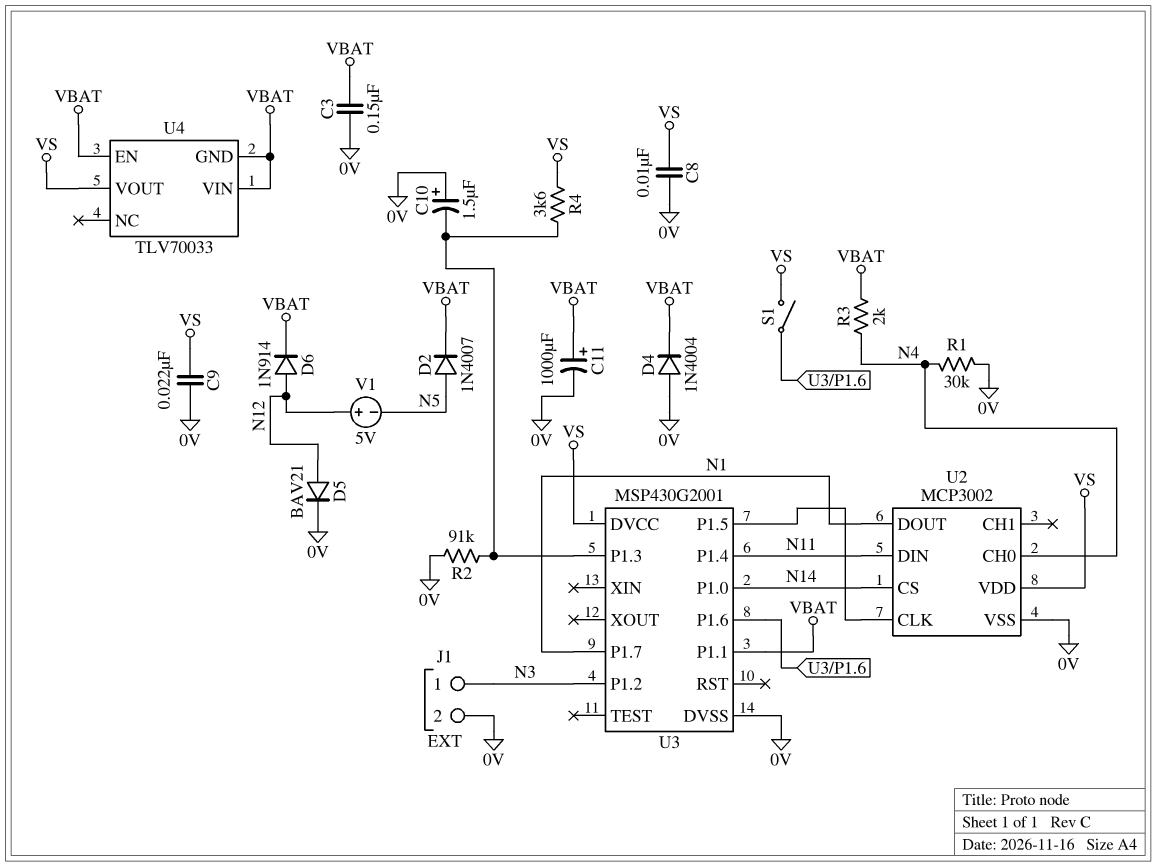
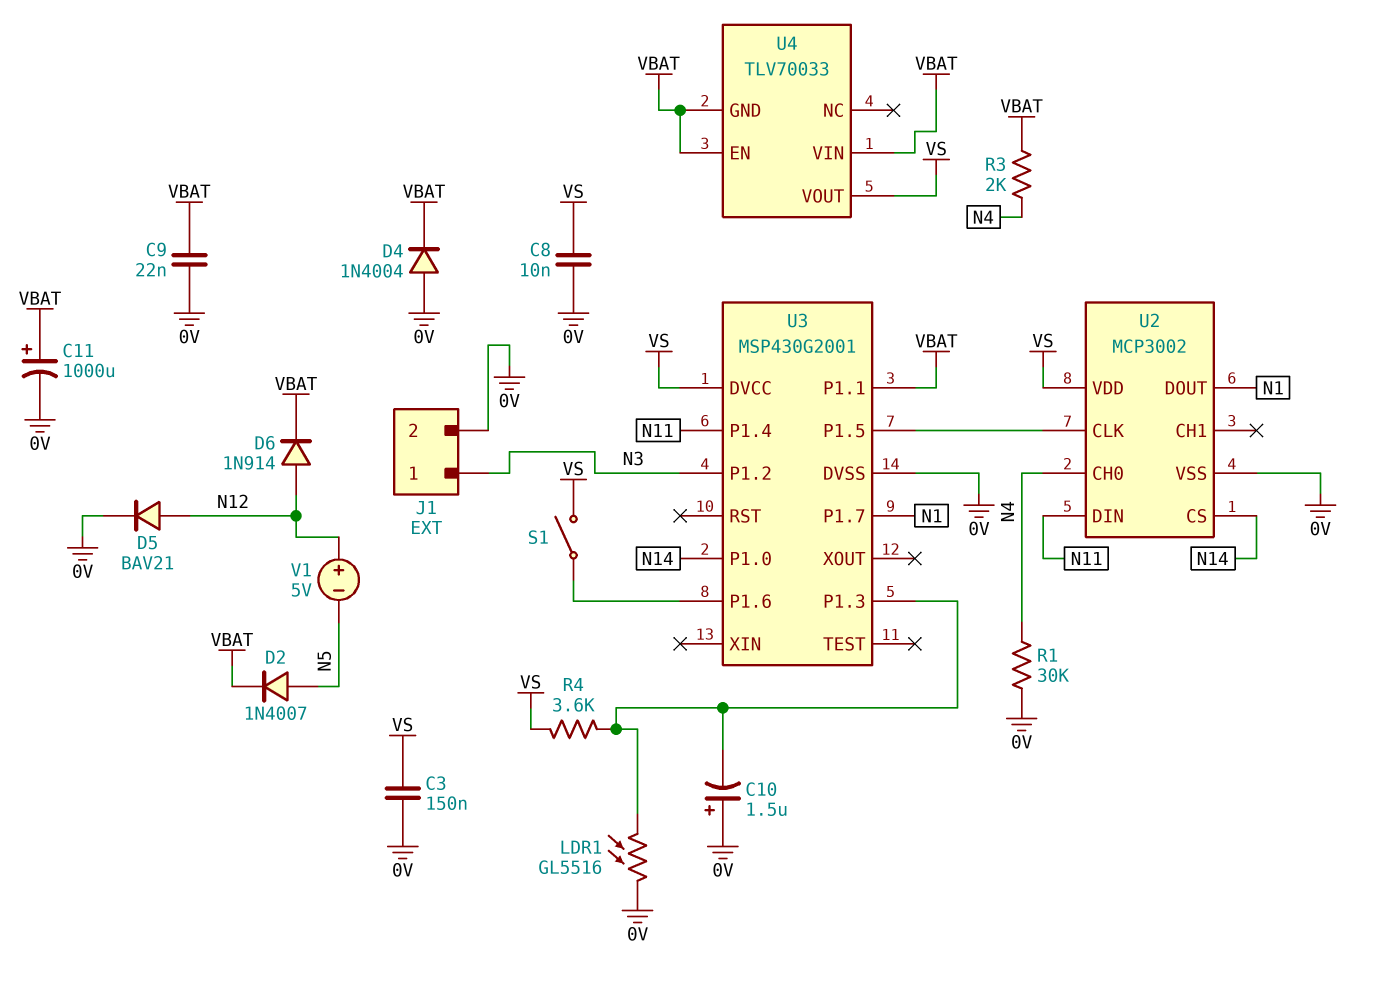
C3: 150nF (0V, VBAT) -> 150nF (0V, VS)
C9: 22nF (0V, VS) -> 22nF (0V, VBAT)
LDR1: none -> GL5516 (0V, U3/P1.3)
R2: 91k (0V, U3/P1.3) -> none

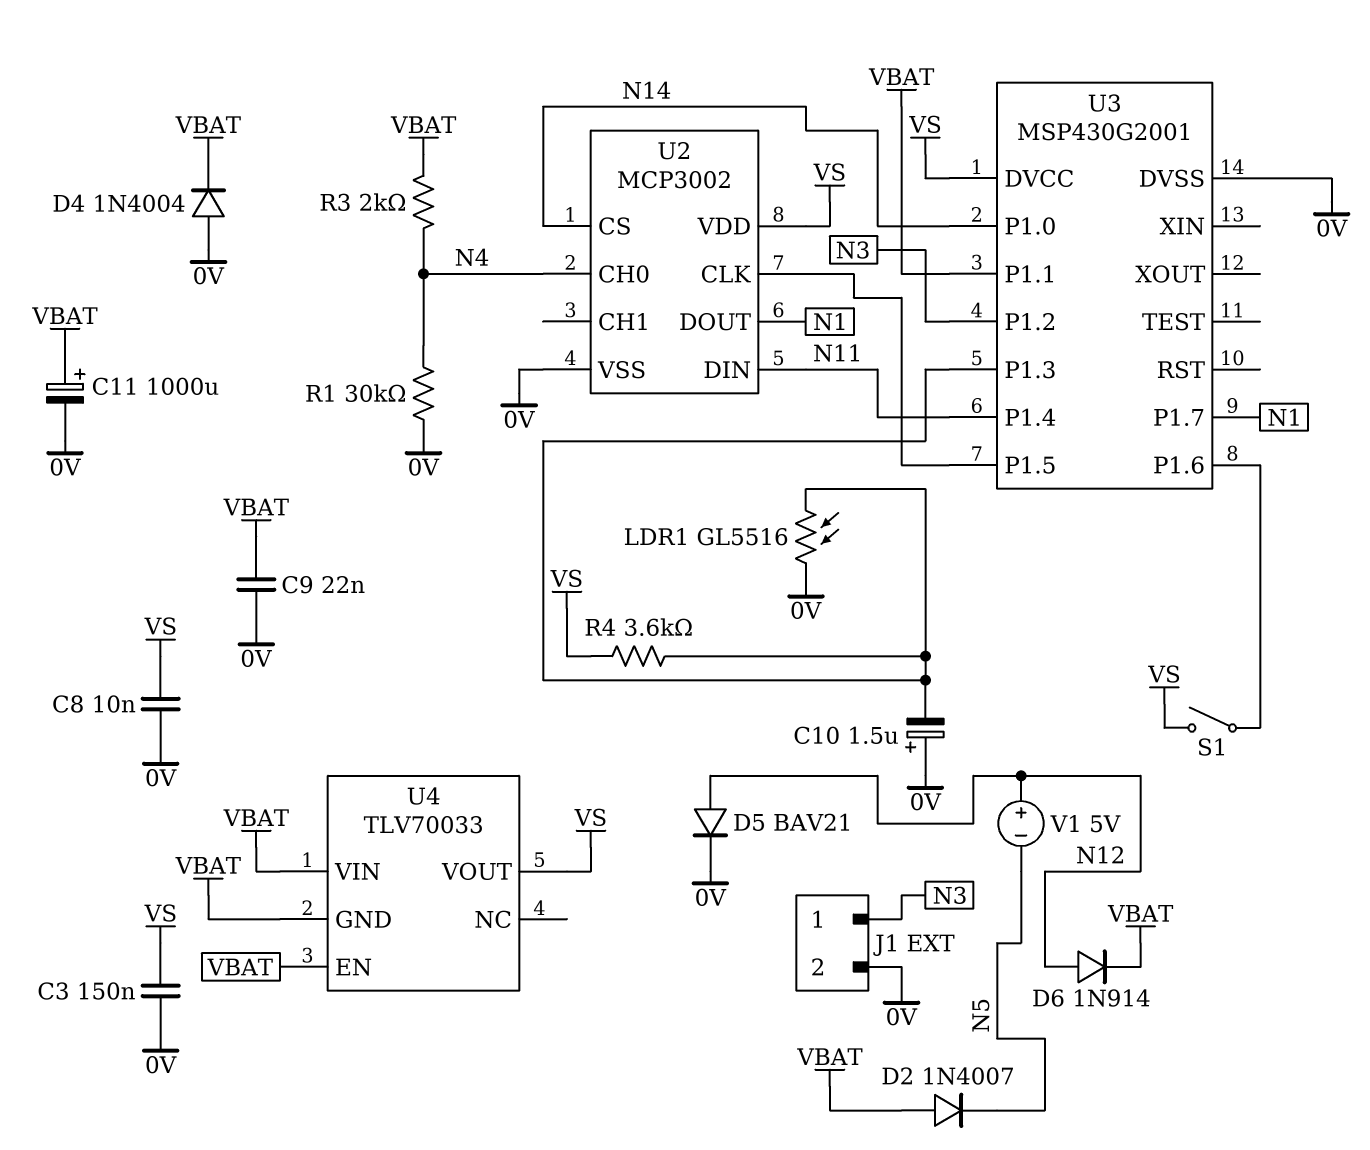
D2: diode 1N4007 (A N5, K VBAT) -> diode 1N4007 (A VBAT, K N5)

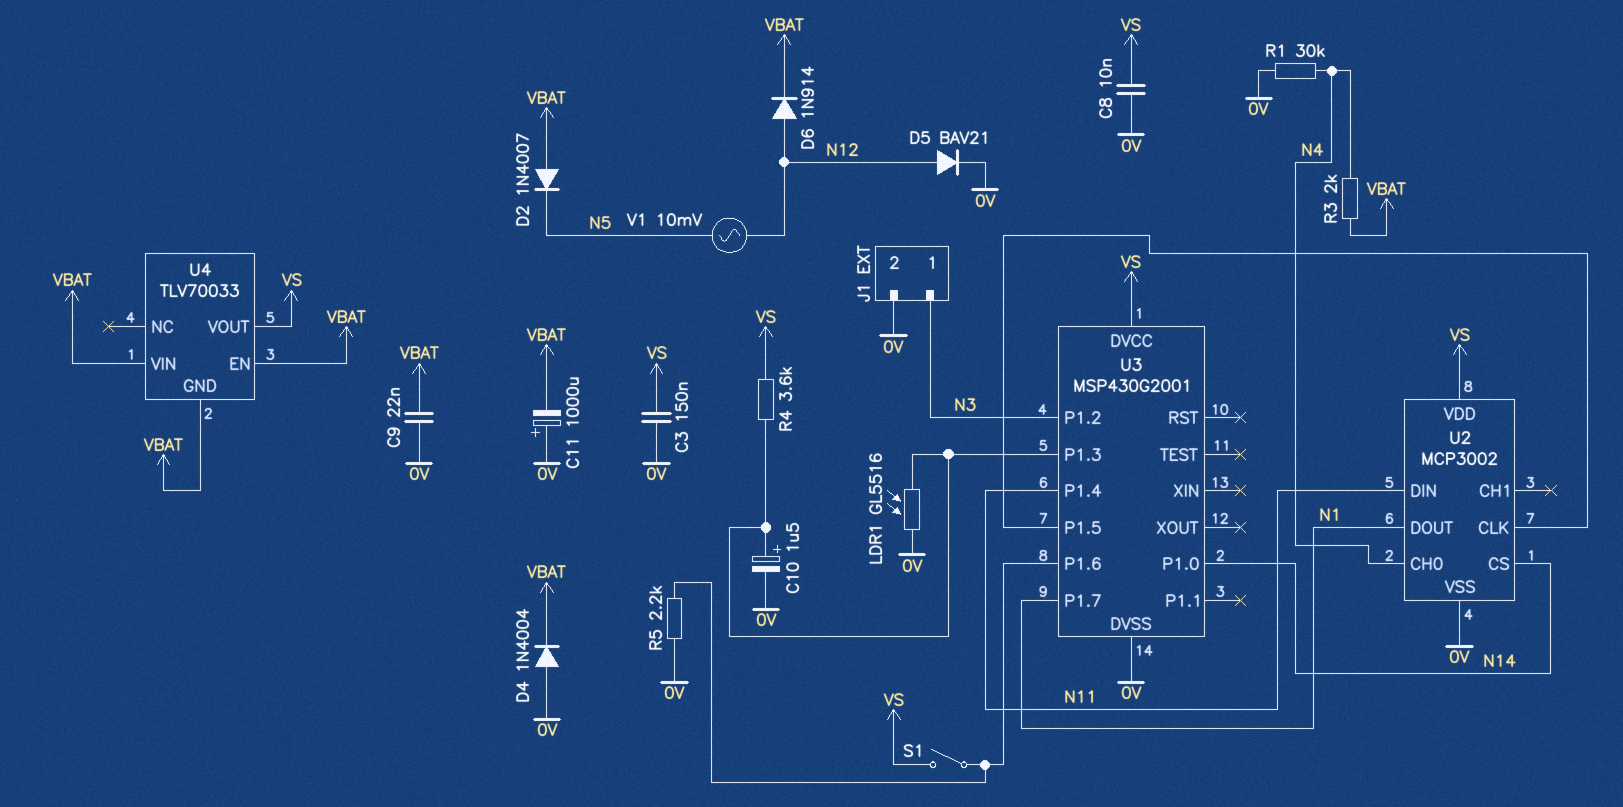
C10: 1.5uF (plus 0V, minus U3/P1.3) -> 1.5uF (plus U3/P1.3, minus 0V)
C11: 1000uF (plus VBAT, minus 0V) -> 1000uF (plus 0V, minus VBAT)
R5: none -> 2.2k (0V, U3/P1.6)
U3 pin P1.1: VBAT -> none
V1: 5V (plus N12, minus N5) -> AC 10mV (N5, N12)

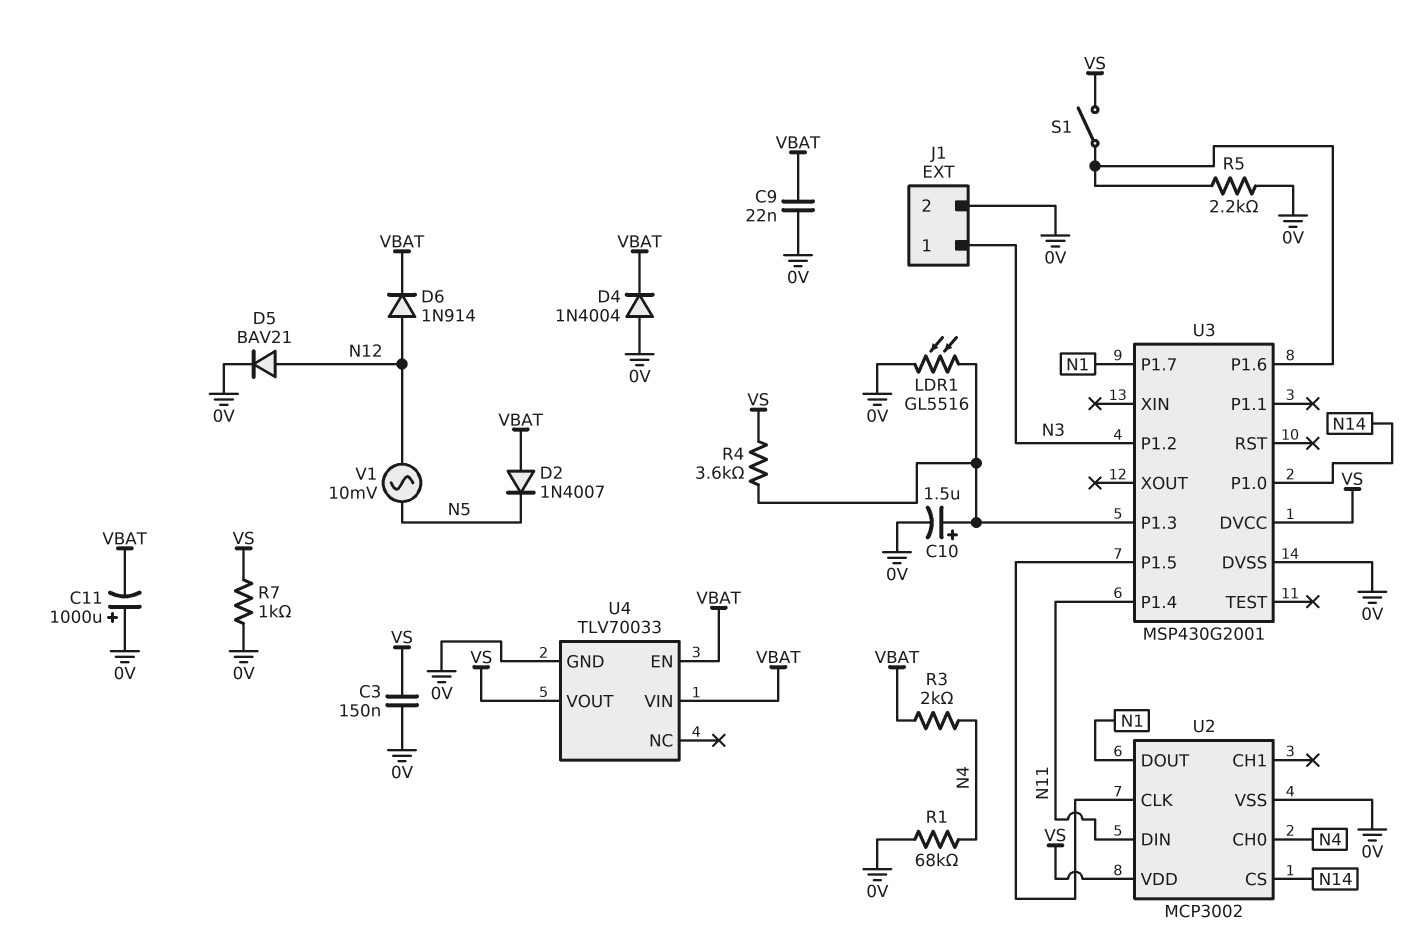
C8: 10nF (0V, VS) -> none
R1: 30k (0V, N4) -> 68k (0V, N4)
R7: none -> 1k (0V, VS)
U4 pin GND: VBAT -> 0V

